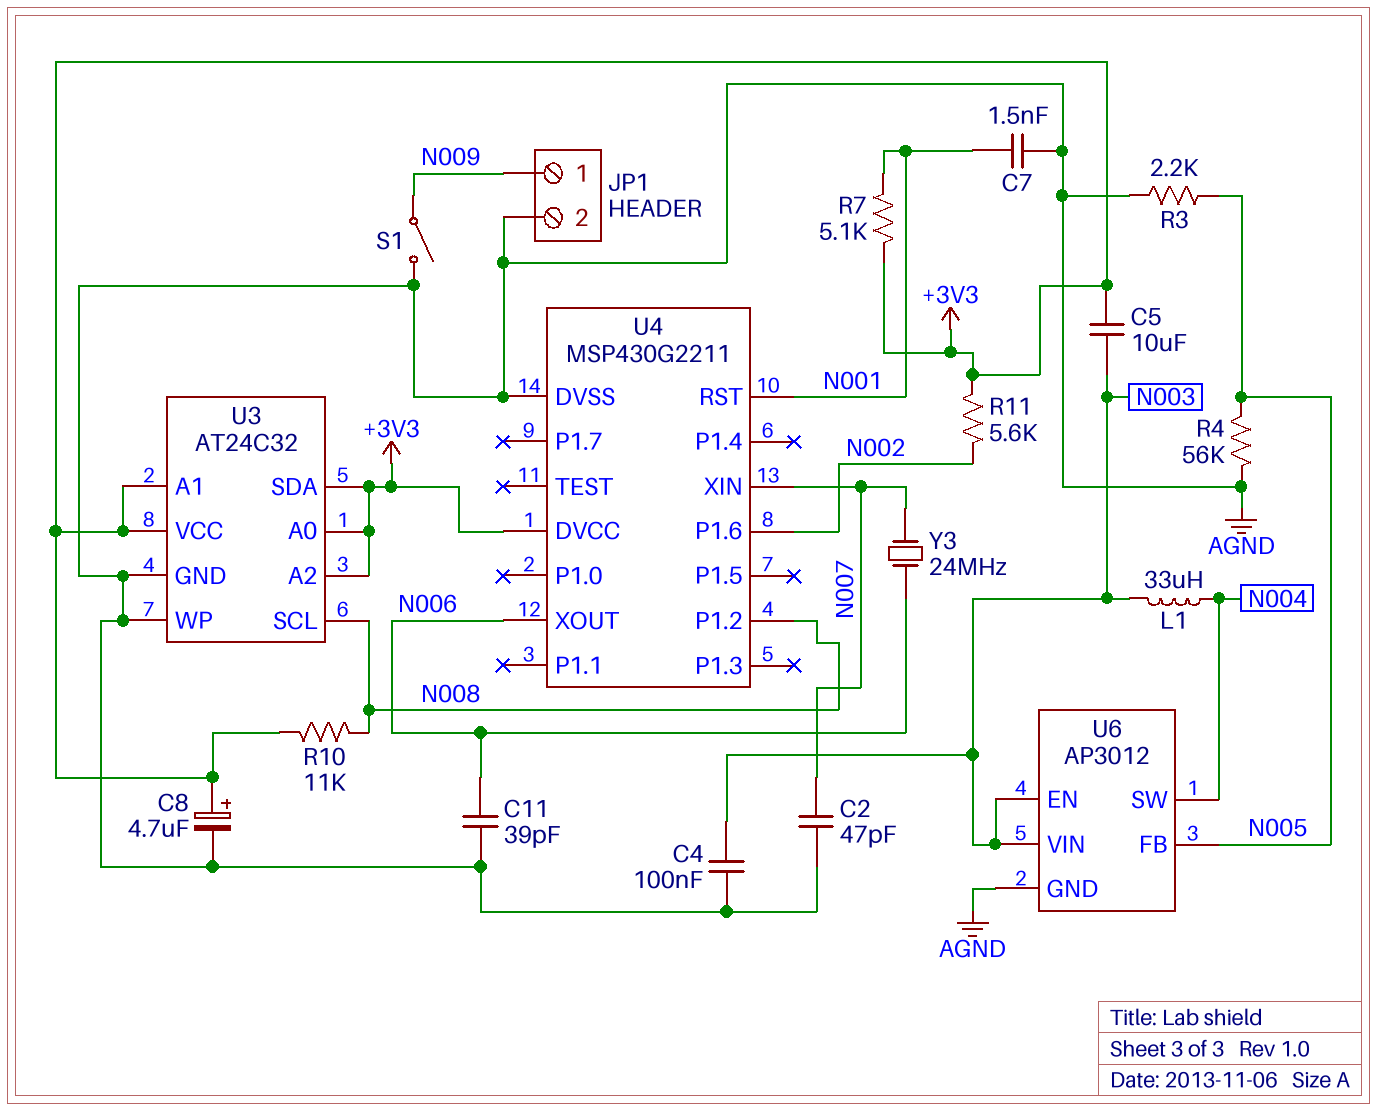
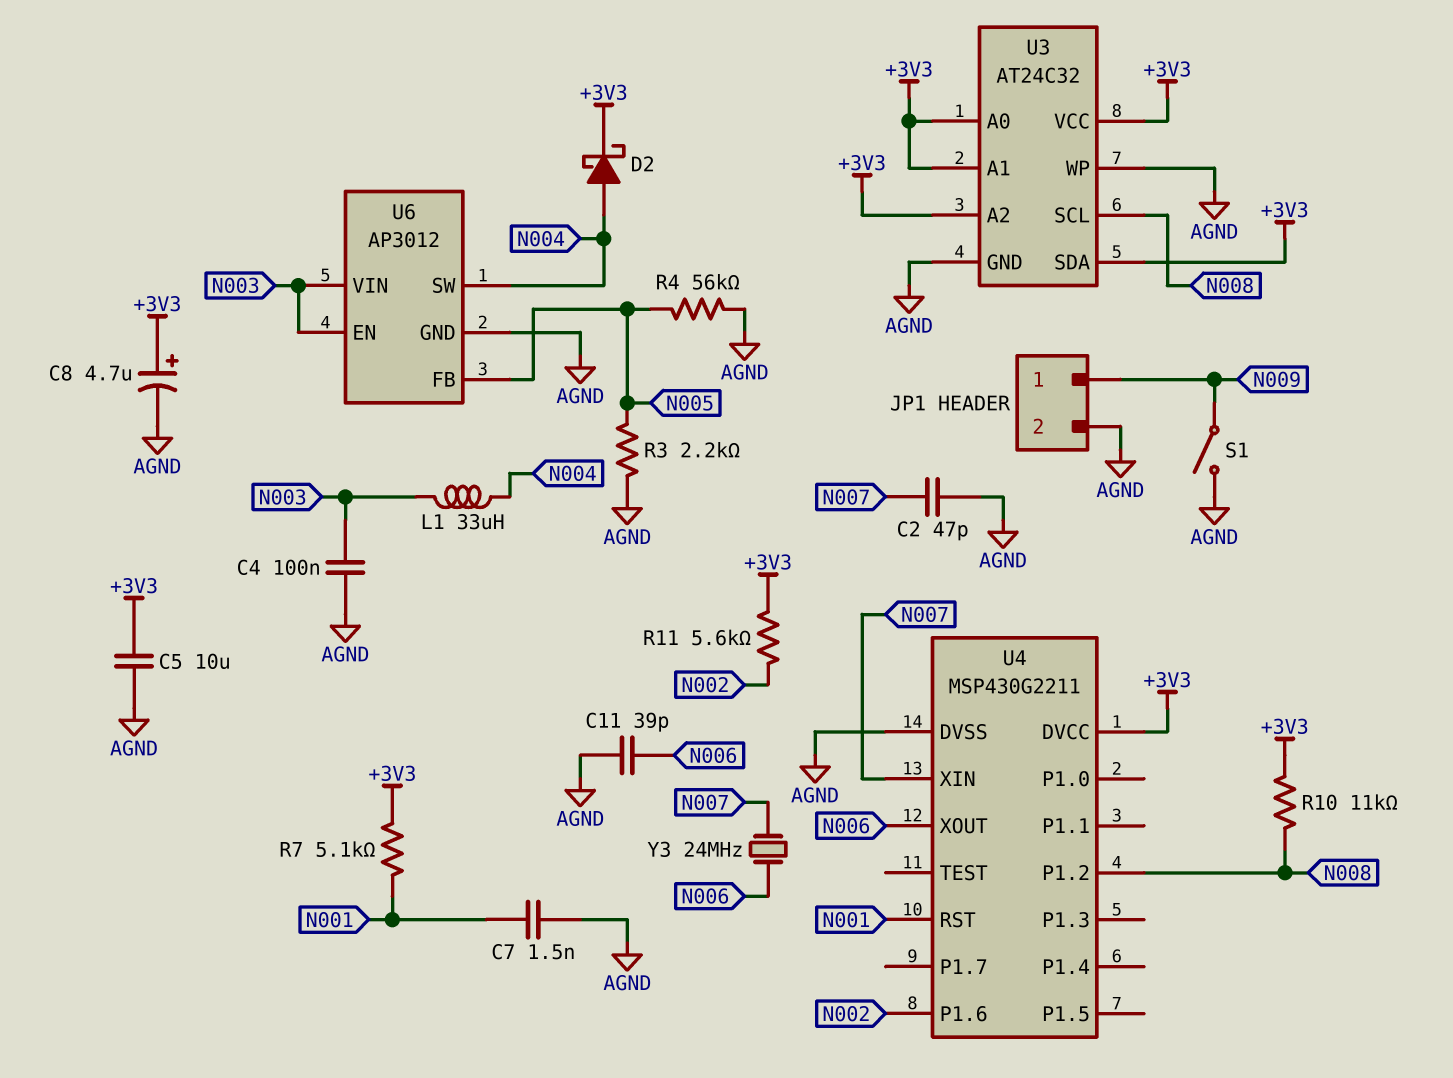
C5: 10uF (+3V3, N003) -> 10uF (+3V3, AGND)
D2: none -> schottky (A N004, K +3V3)

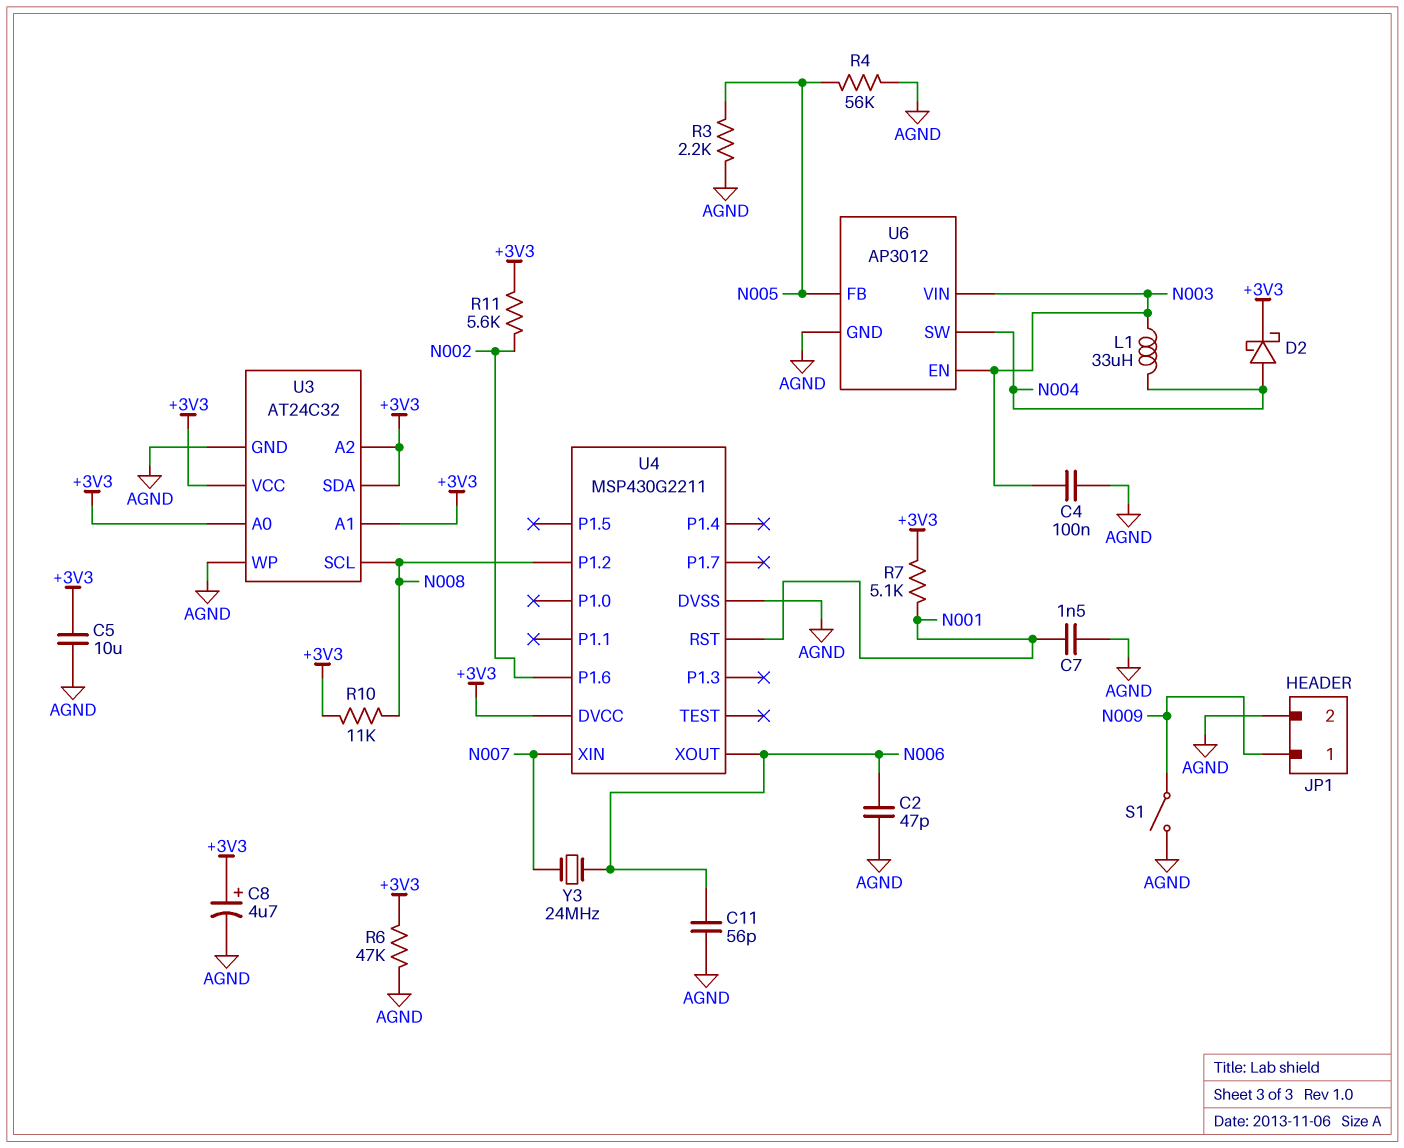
C2: 47pF (AGND, N007) -> 47pF (AGND, N006)
C11: 39pF (AGND, N006) -> 56pF (AGND, N006)
R6: none -> 47k (+3V3, AGND)

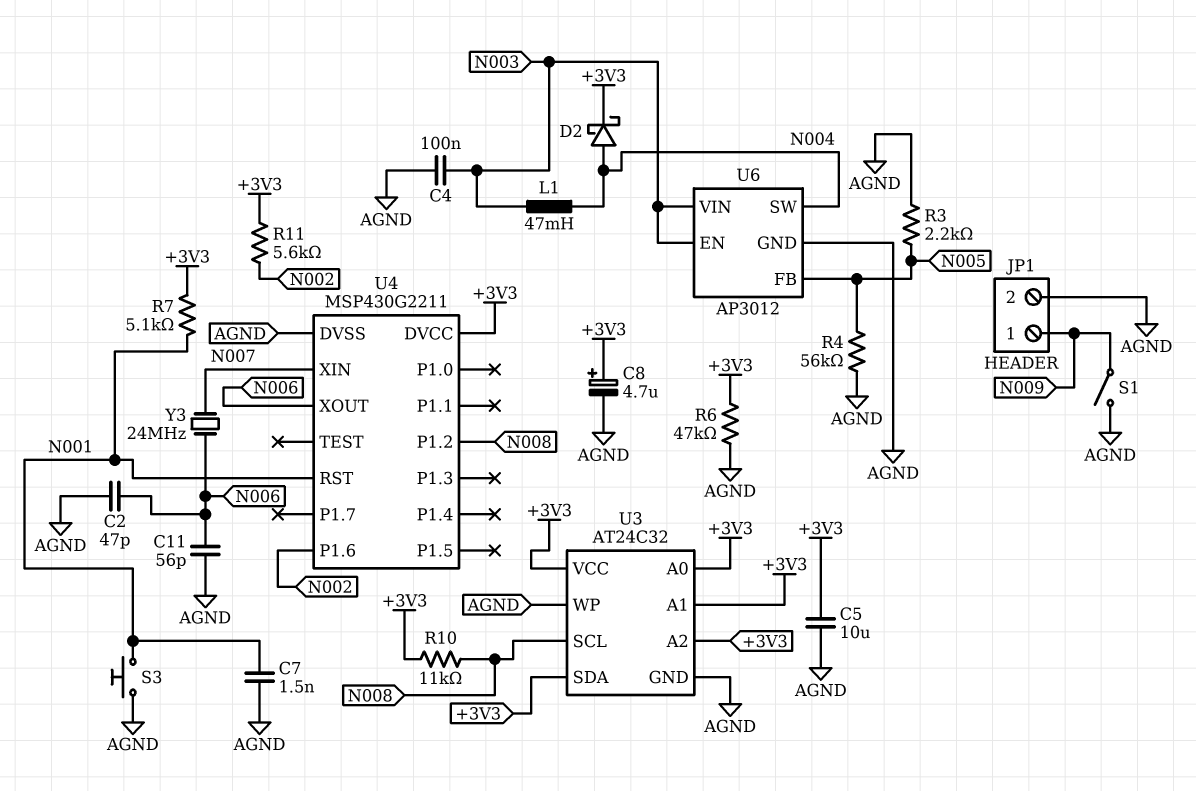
L1: 33uH (N003, N004) -> 47mH (N003, N004)
S3: none -> button (AGND, N001)

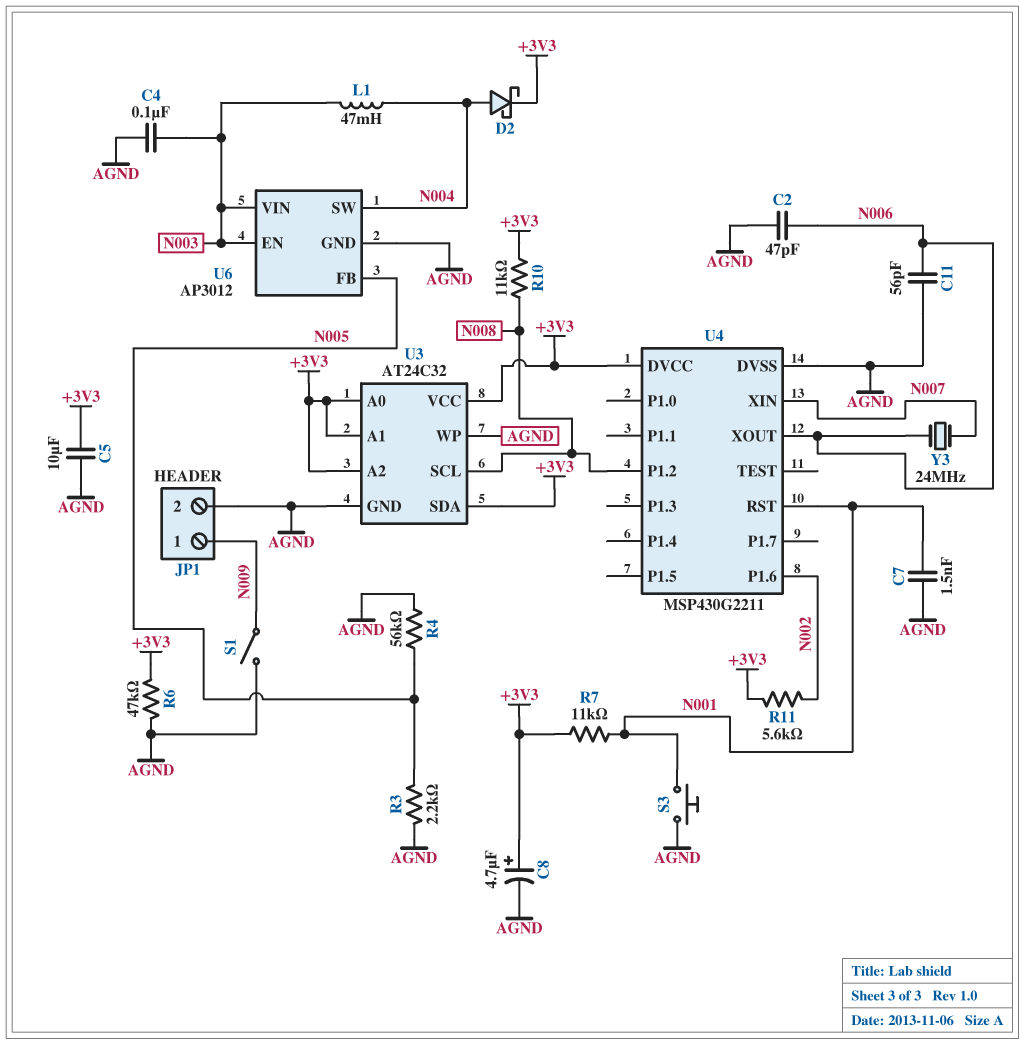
R7: 5.1k (+3V3, N001) -> 11k (+3V3, N001)

